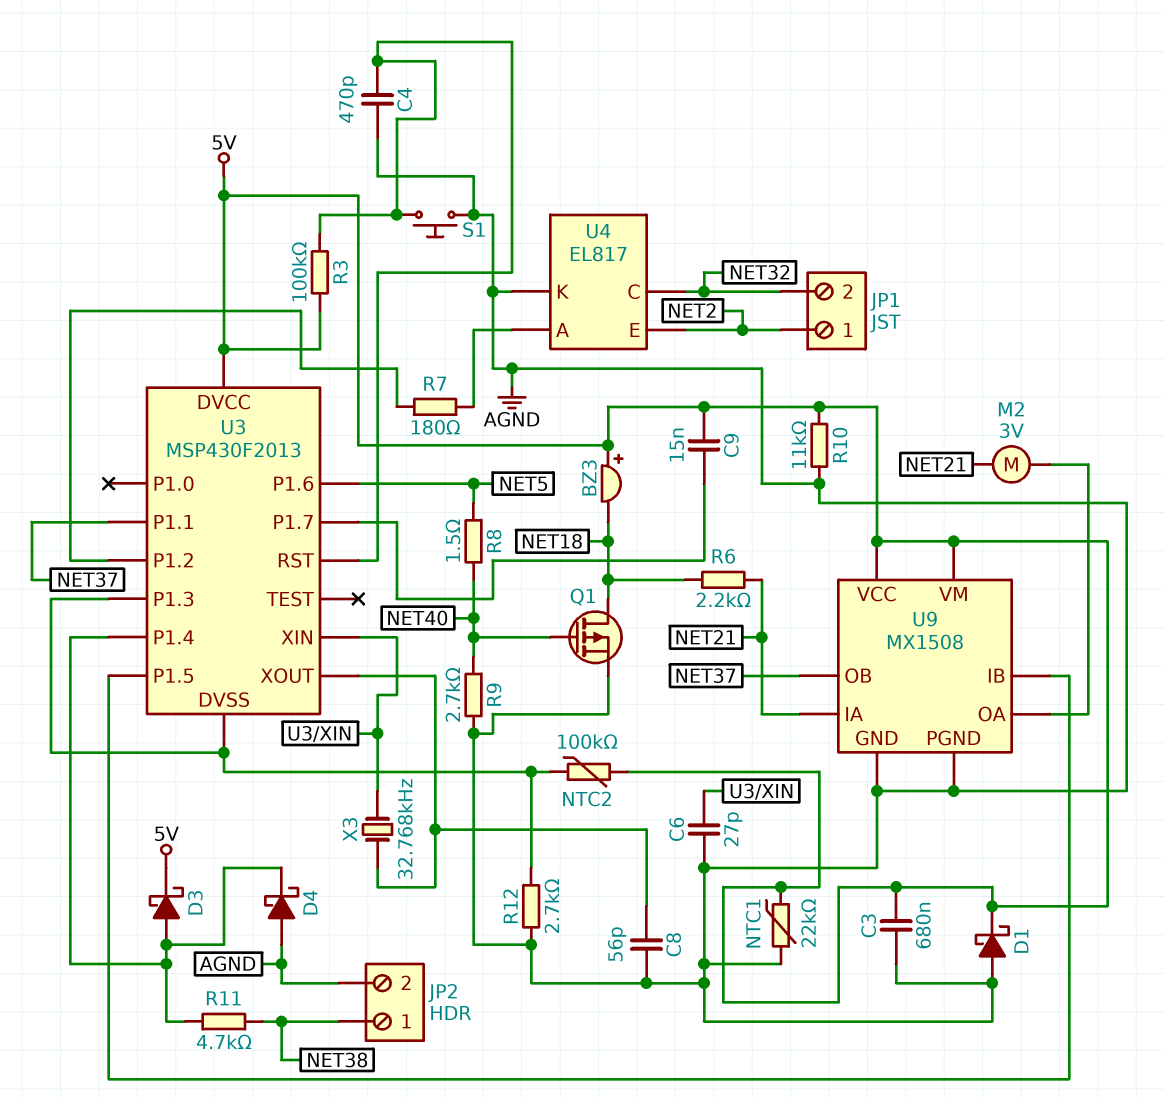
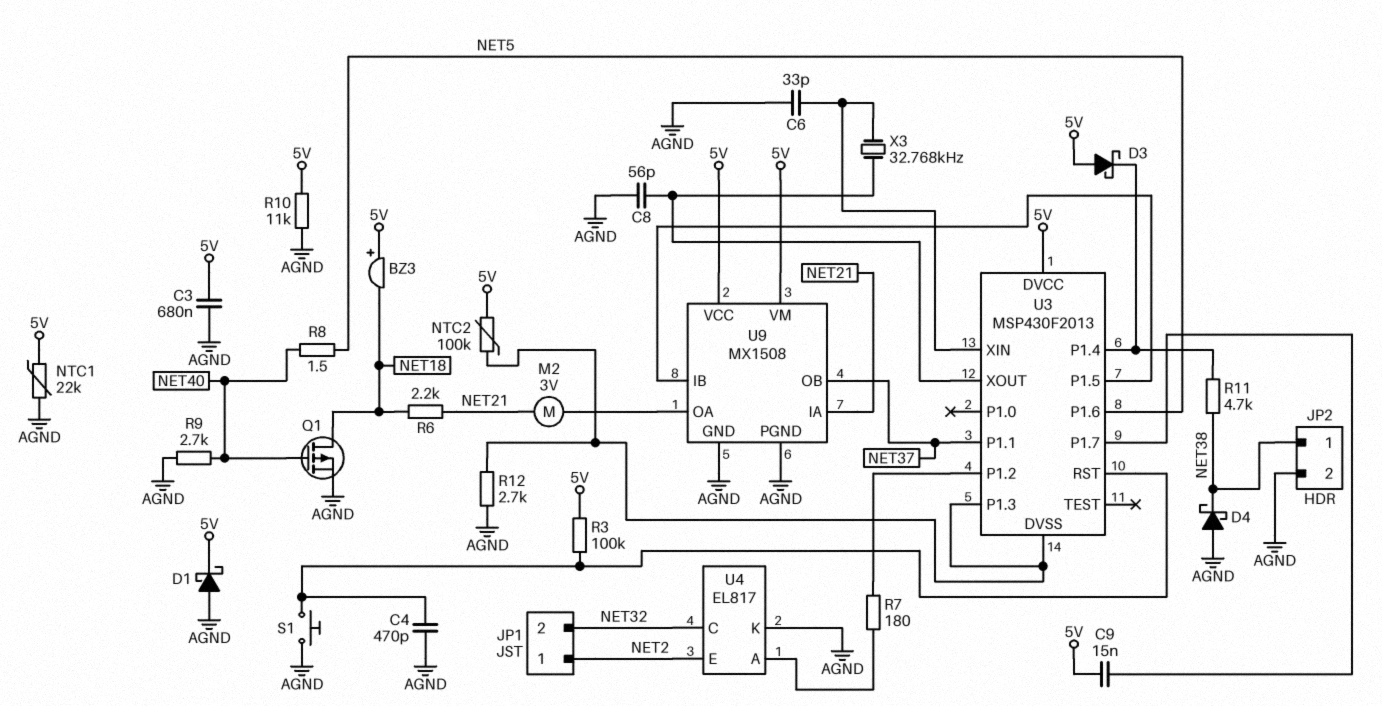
C6: 27pF (AGND, U3/XIN) -> 33pF (AGND, U3/XIN)
D3: schottky (A U3/P1.4, K 5V) -> schottky (A 5V, K U3/P1.4)
D4: schottky (A AGND, K U3/P1.4) -> schottky (A AGND, K NET38)

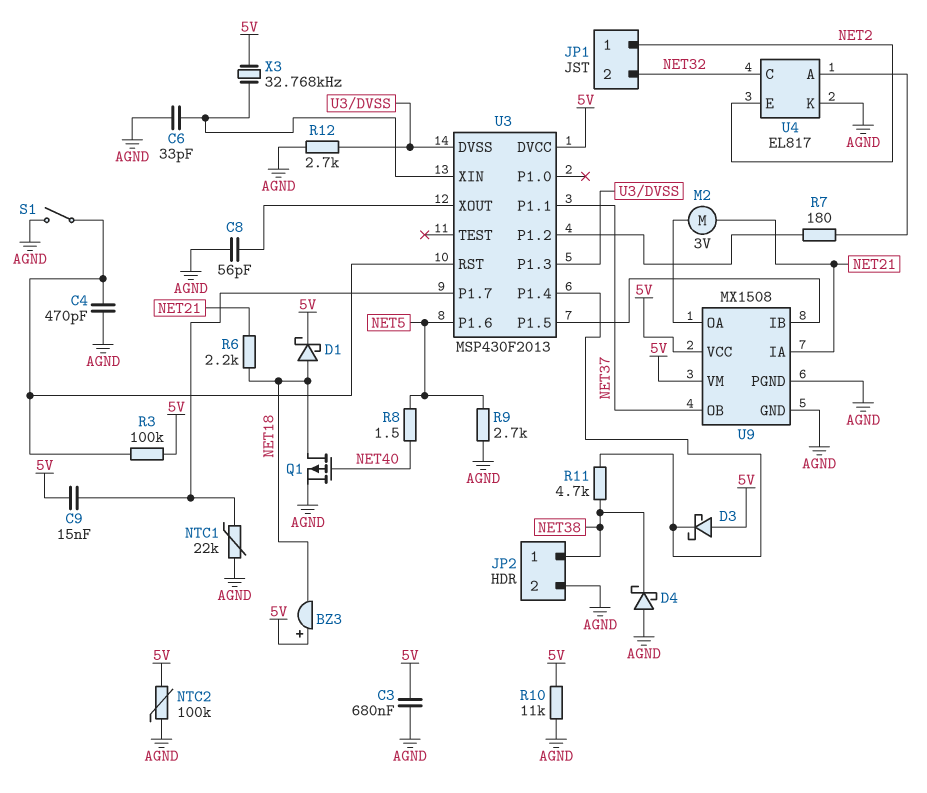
D1: schottky (A AGND, K 5V) -> schottky (A NET18, K 5V)
NTC1: 22k (5V, AGND) -> 22k (AGND, U3/P1.7)
NTC2: 100k (5V, U3/DVSS) -> 100k (5V, AGND)
R9: 2.7k (AGND, NET40) -> 2.7k (AGND, NET5)
S1: button (AGND, U3/RST) -> switch (AGND, U3/RST)
X3: 32.768kHz (U3/XIN, U3/XOUT) -> 32.768kHz (5V, U3/XIN)

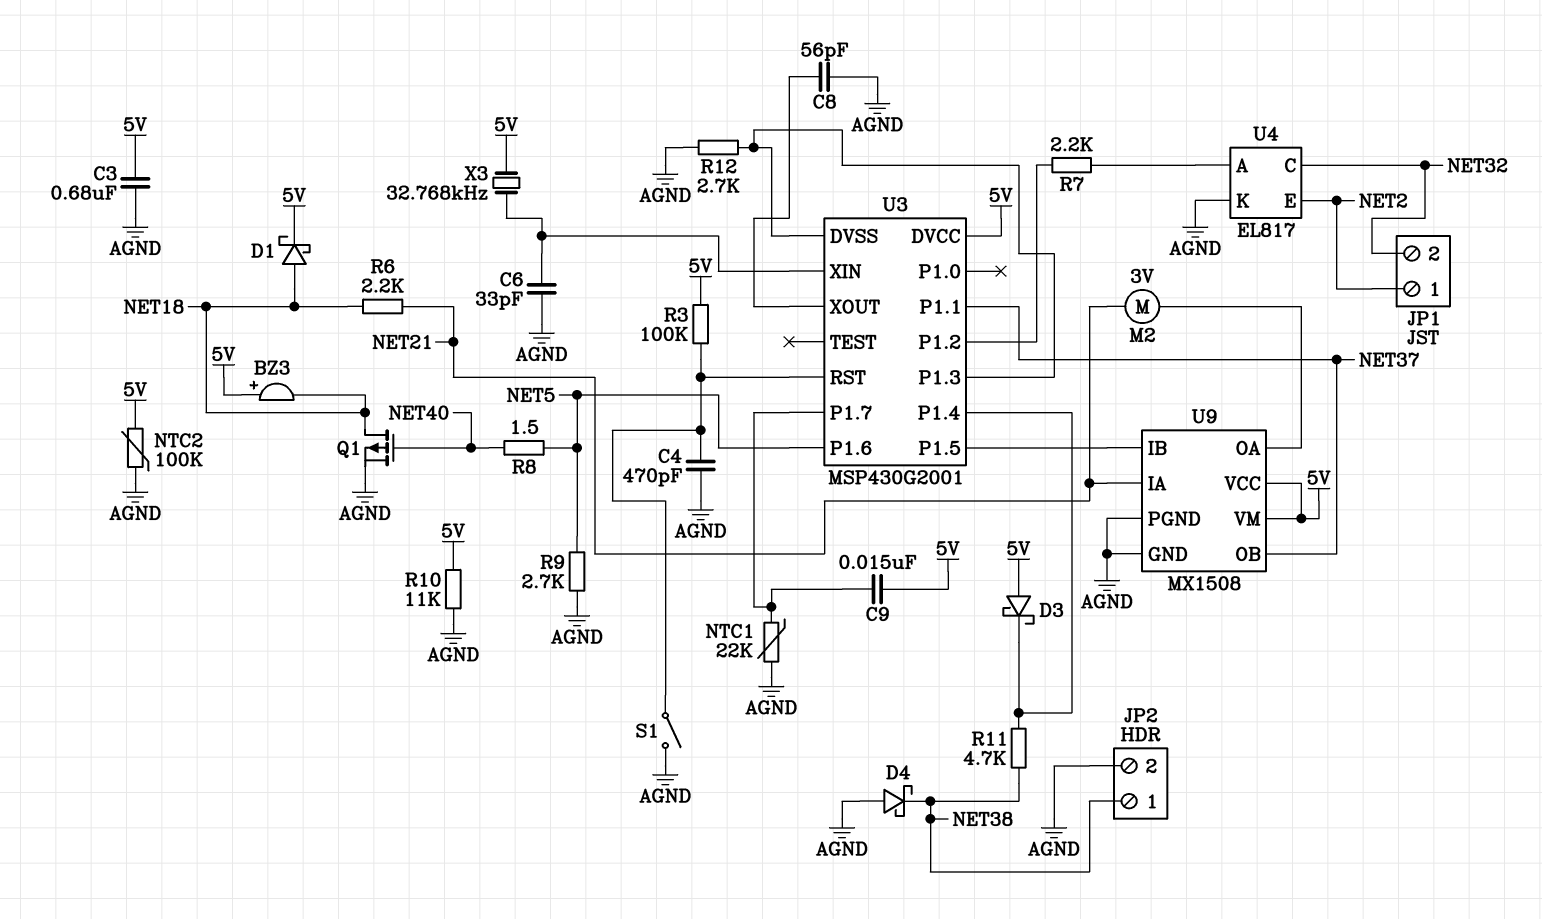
R7: 180 (U3/P1.2, U4/A) -> 2.2k (U3/P1.2, U4/A)
U3: MSP430F2013 -> MSP430G2001

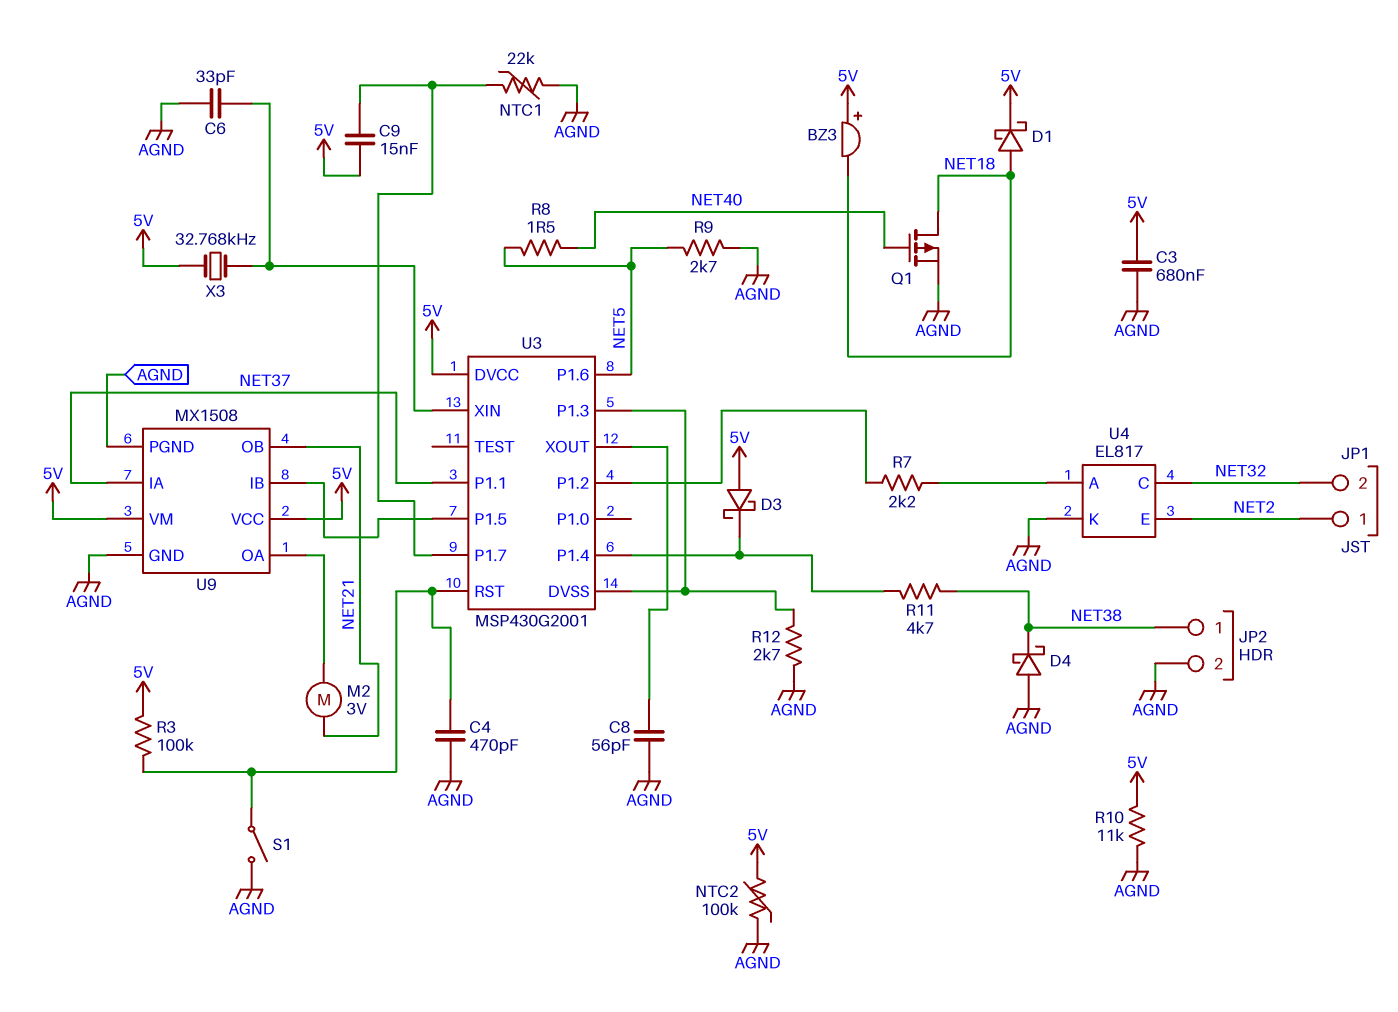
R6: 2.2k (NET18, NET21) -> none
U9 pin IA: NET21 -> NET37
U9 pin OB: NET37 -> NET21

